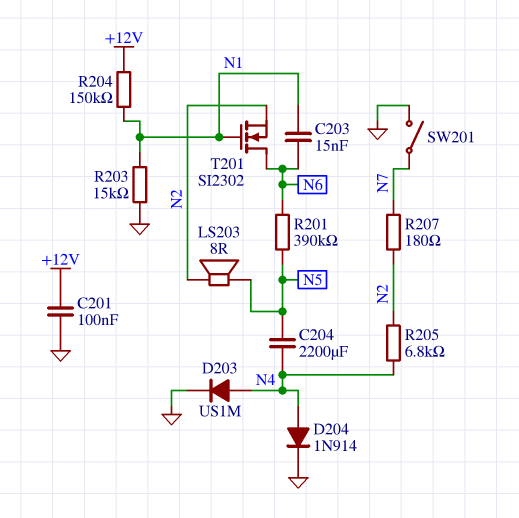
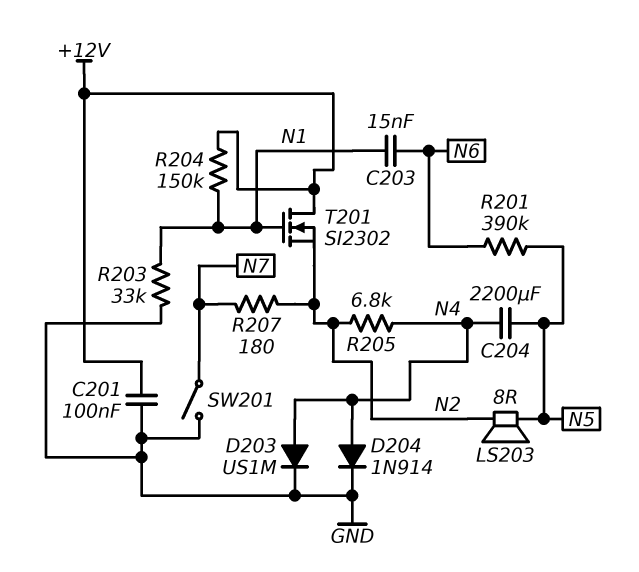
R203: 15k (GND, N1) -> 33k (GND, N1)
T201: NMOS SI2302 (G N1, D N6, S N2) -> NMOS SI2302 (G N1, D +12V, S N2)

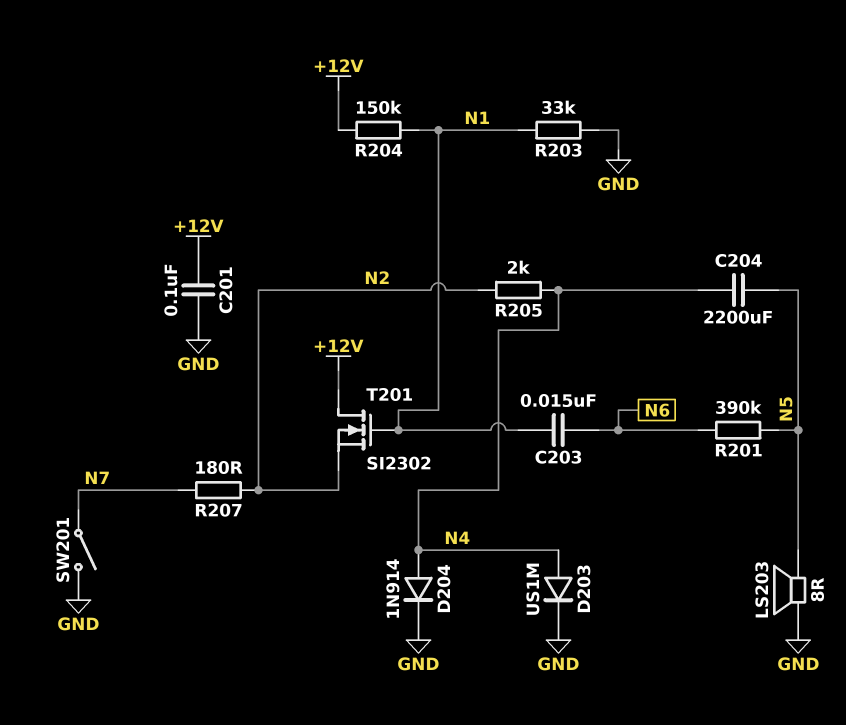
LS203: speaker 8R (N2, N5) -> speaker 8R (GND, N5)
R205: 6.8k (N2, N4) -> 2k (N2, N4)

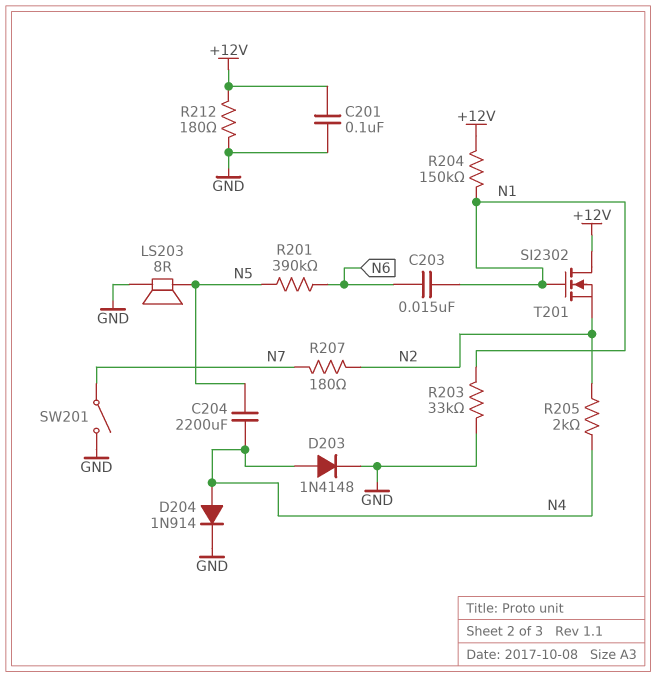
D203: diode US1M (A N4, K GND) -> diode 1N4148 (A N4, K GND)
R212: none -> 180 (+12V, GND)

